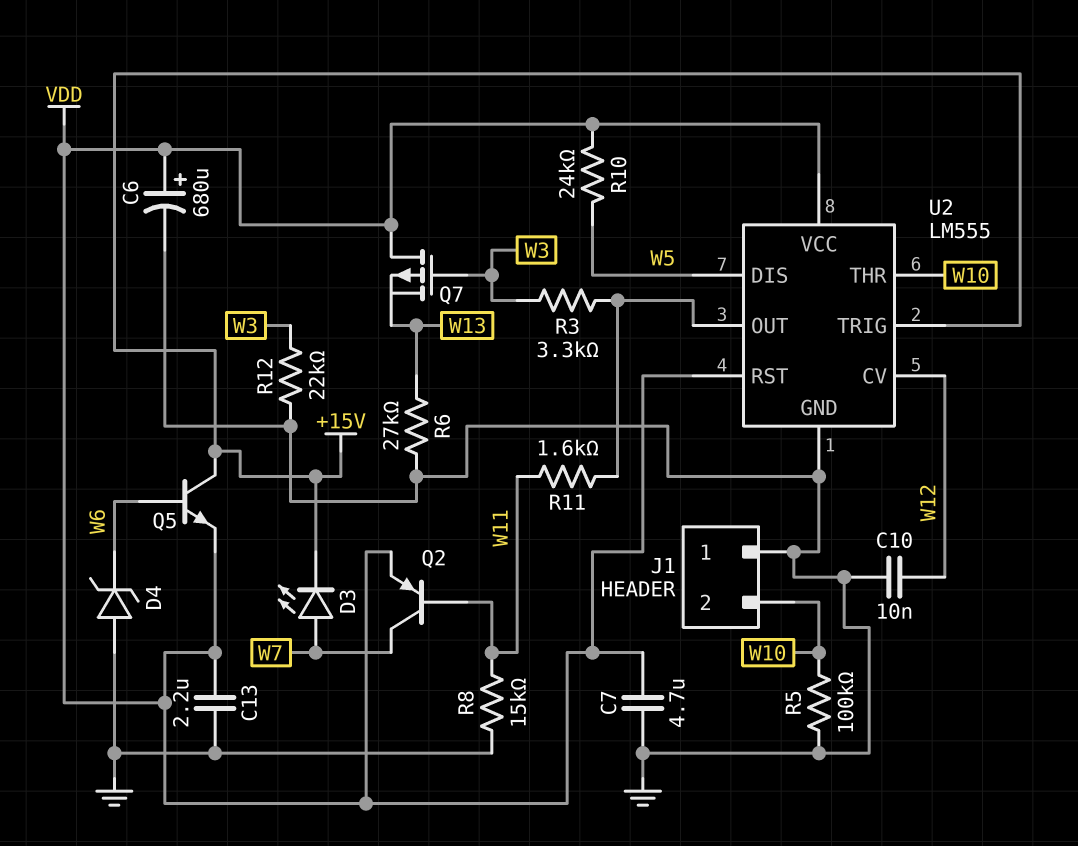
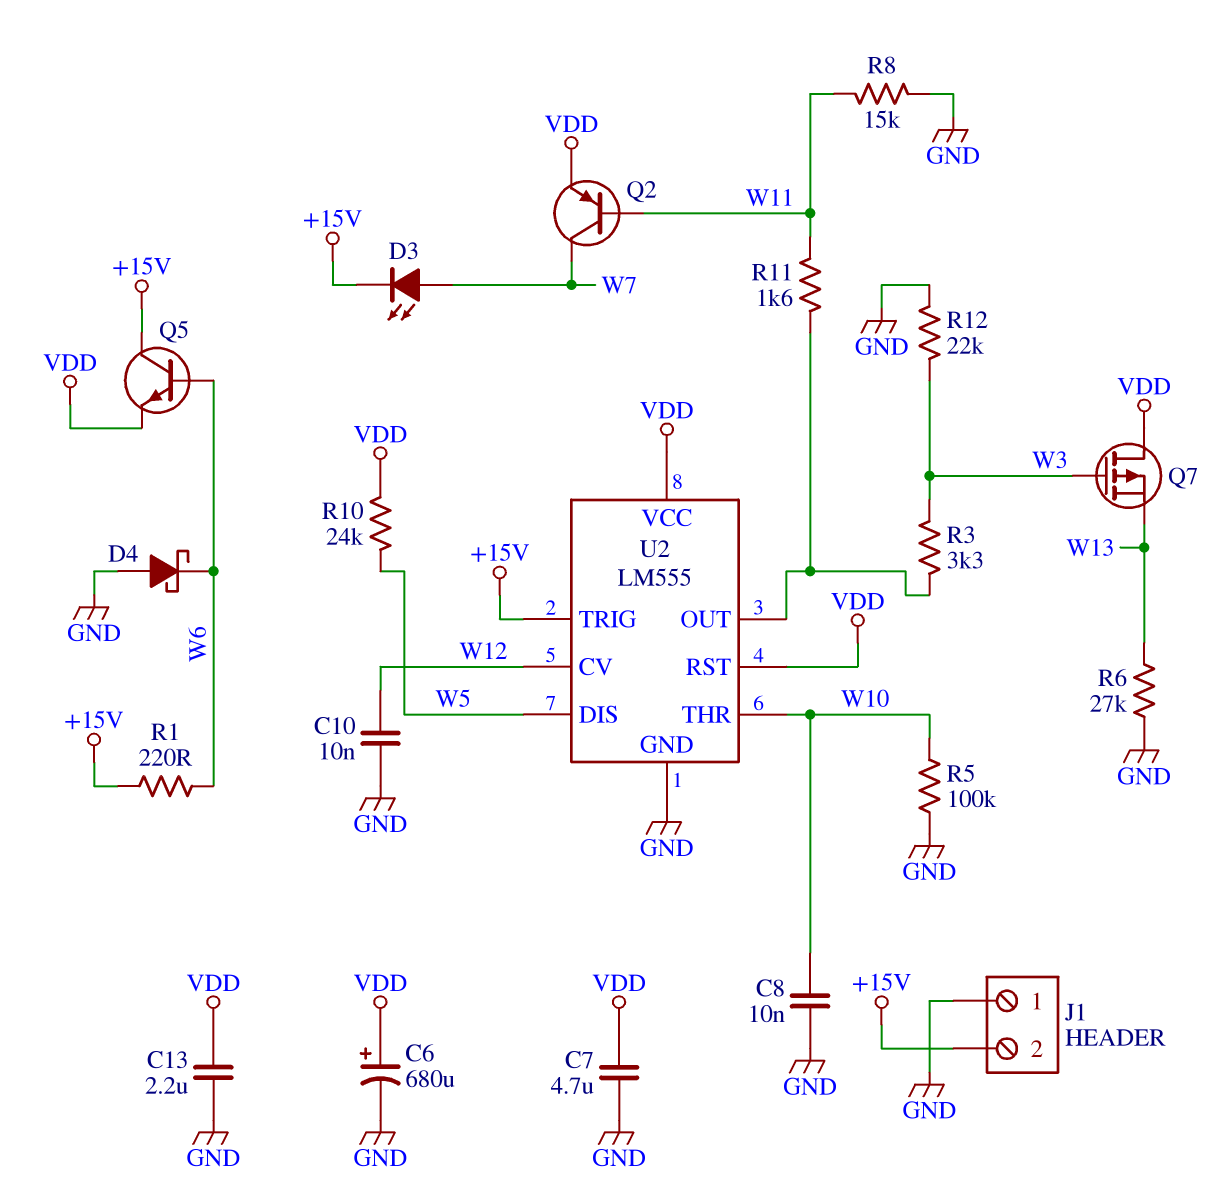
C8: none -> 10nF (GND, W10)
D4: zener (A GND, K W6) -> schottky (A GND, K W6)
J1 pin 2: W10 -> +15V
R1: none -> 220 (+15V, W6)

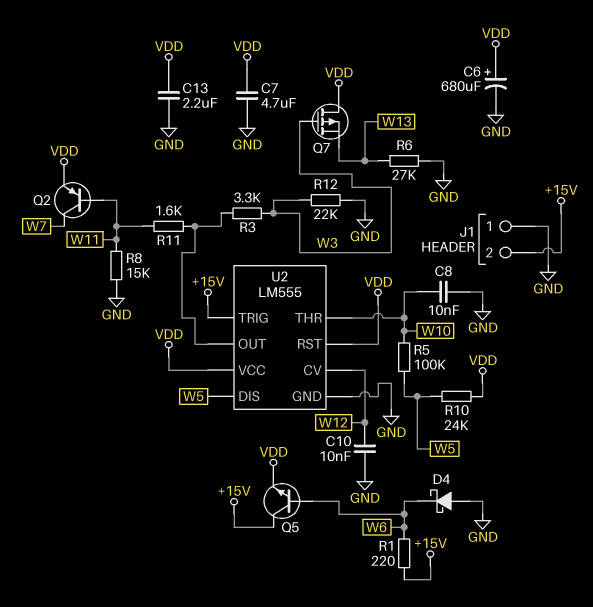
D3: LED (A W7, K +15V) -> none
R5: 100k (GND, W10) -> 100k (W5, W10)

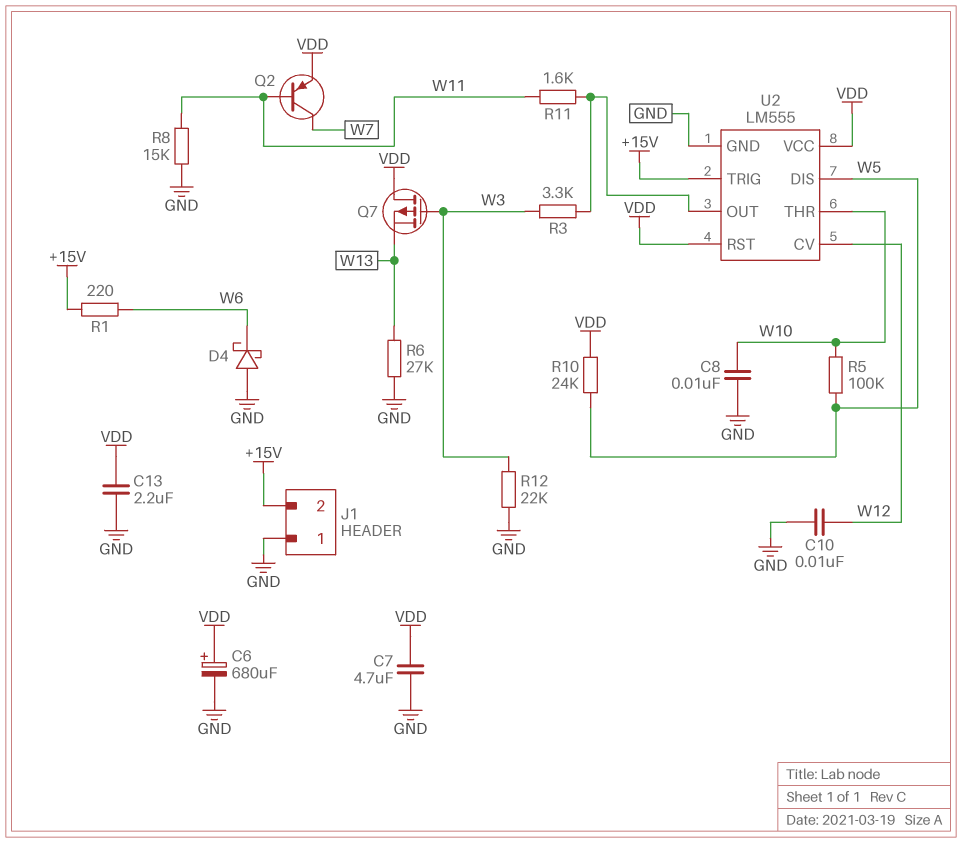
Q5: NPN (B W6, C +15V, E VDD) -> none

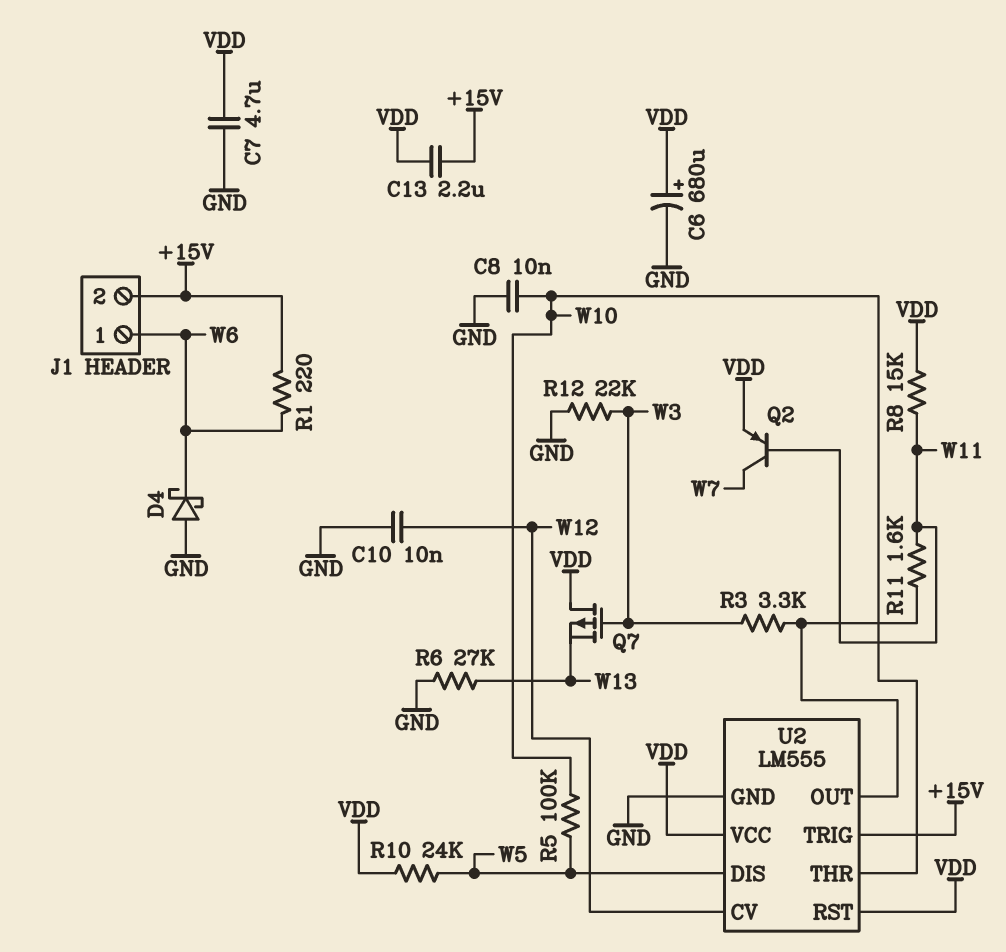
C13: 2.2uF (GND, VDD) -> 2.2uF (+15V, VDD)
J1 pin 1: GND -> W6
R8: 15k (GND, W11) -> 15k (VDD, W11)

